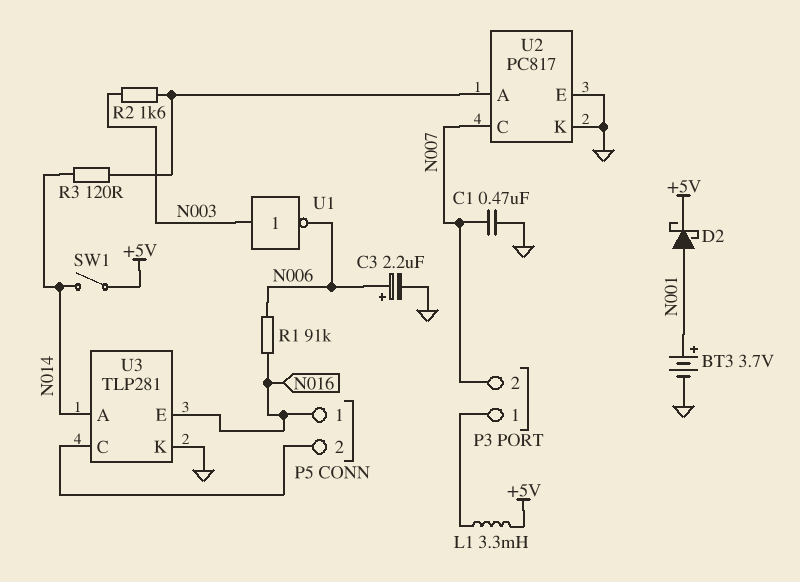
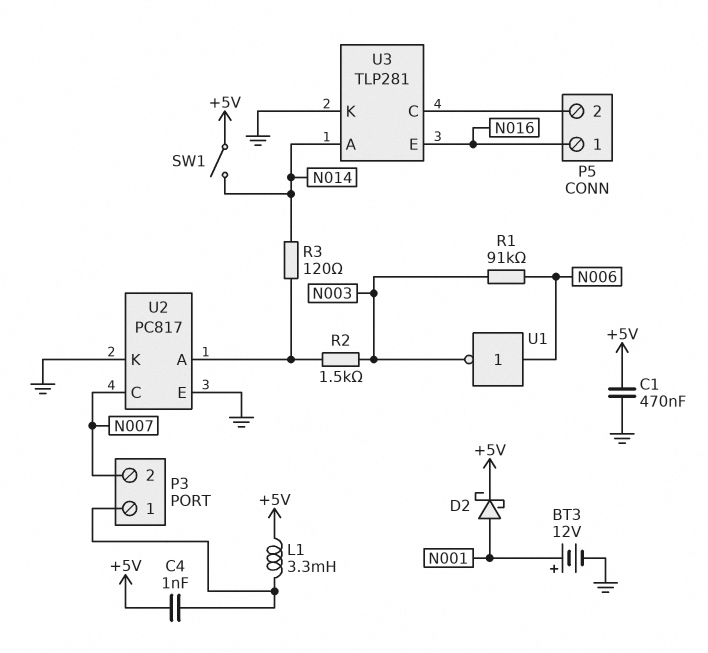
BT3: 3.7V (plus N001, minus GND) -> 12V (plus N001, minus GND)
C1: 470nF (GND, N007) -> 470nF (+5V, GND)
C3: 2.2uF (plus N006, minus GND) -> none
C4: none -> 1nF (+5V, P3/1)
R1: 91k (N006, N016) -> 91k (N003, N006)
R2: 1.6k (N003, U2/A) -> 1.5k (N003, U2/A)
U1: NOT (in N003, out N006) -> NOT (in N006, out N003)

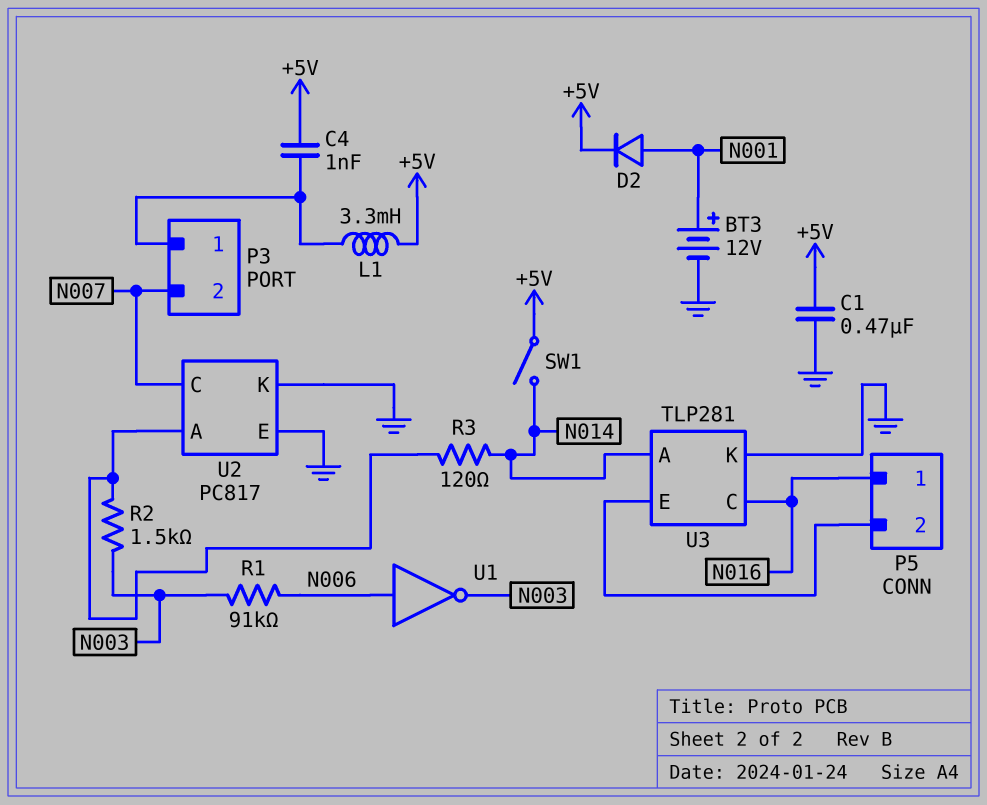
D2: schottky (A N001, K +5V) -> diode (A N001, K +5V)
U3 pin C: P5/2 -> N016
U3 pin E: N016 -> P5/2

